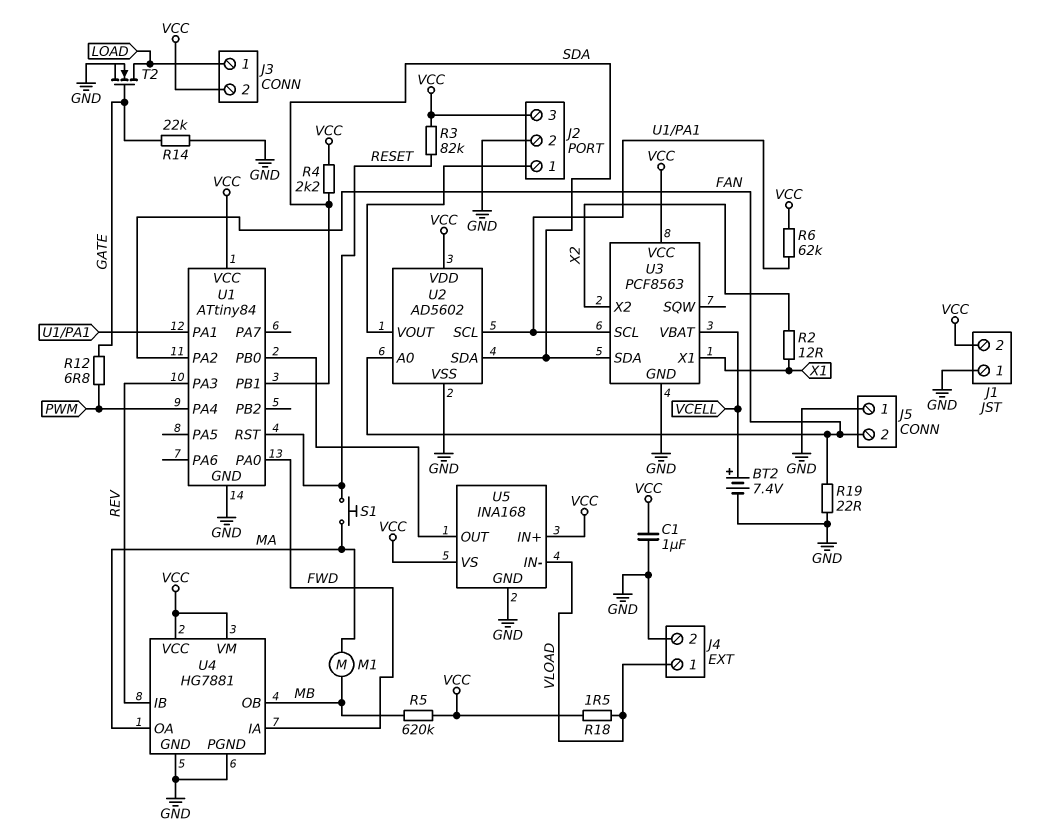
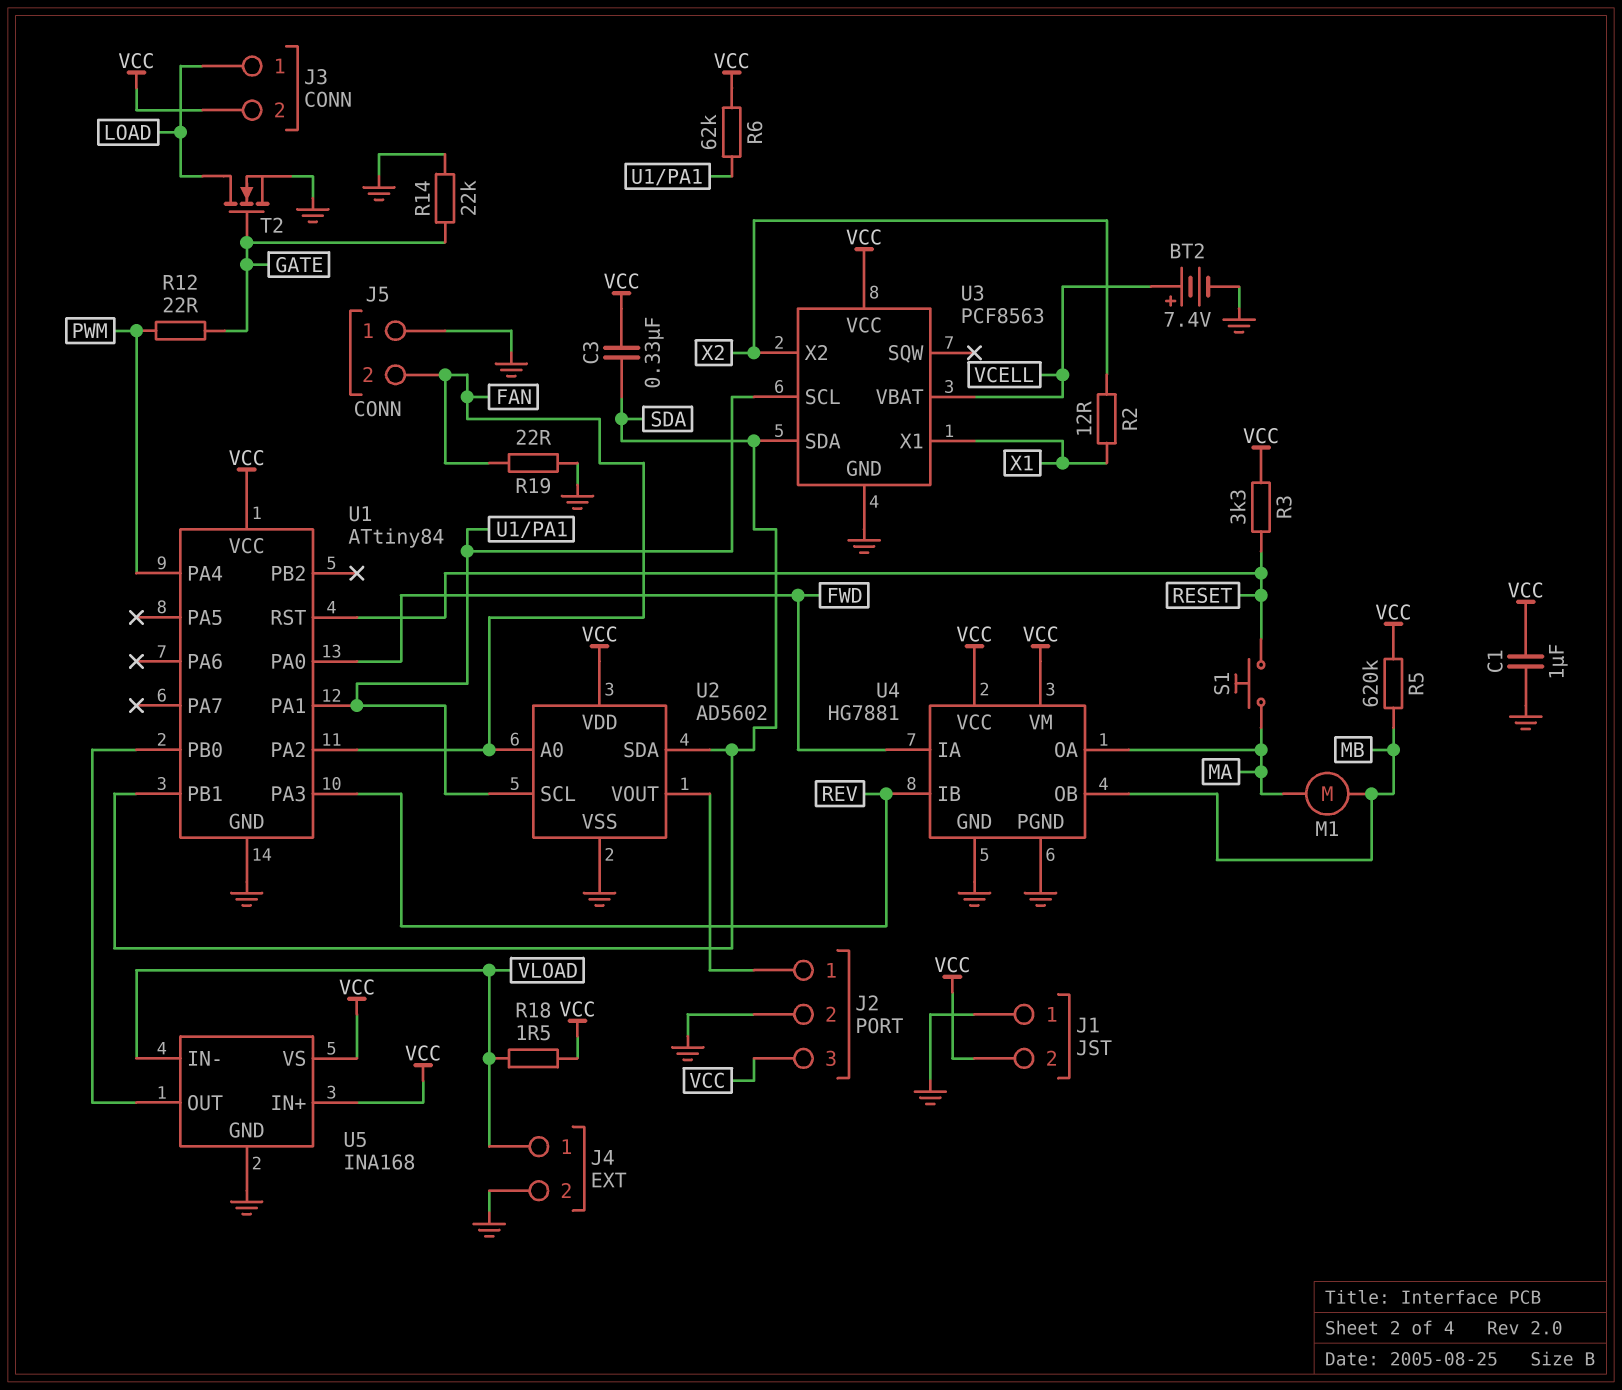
C3: none -> 330nF (SDA, VCC)
R3: 82k (RESET, VCC) -> 3.3k (RESET, VCC)
R4: 2.2k (SDA, VCC) -> none
R12: 6.8 (GATE, PWM) -> 22 (GATE, PWM)

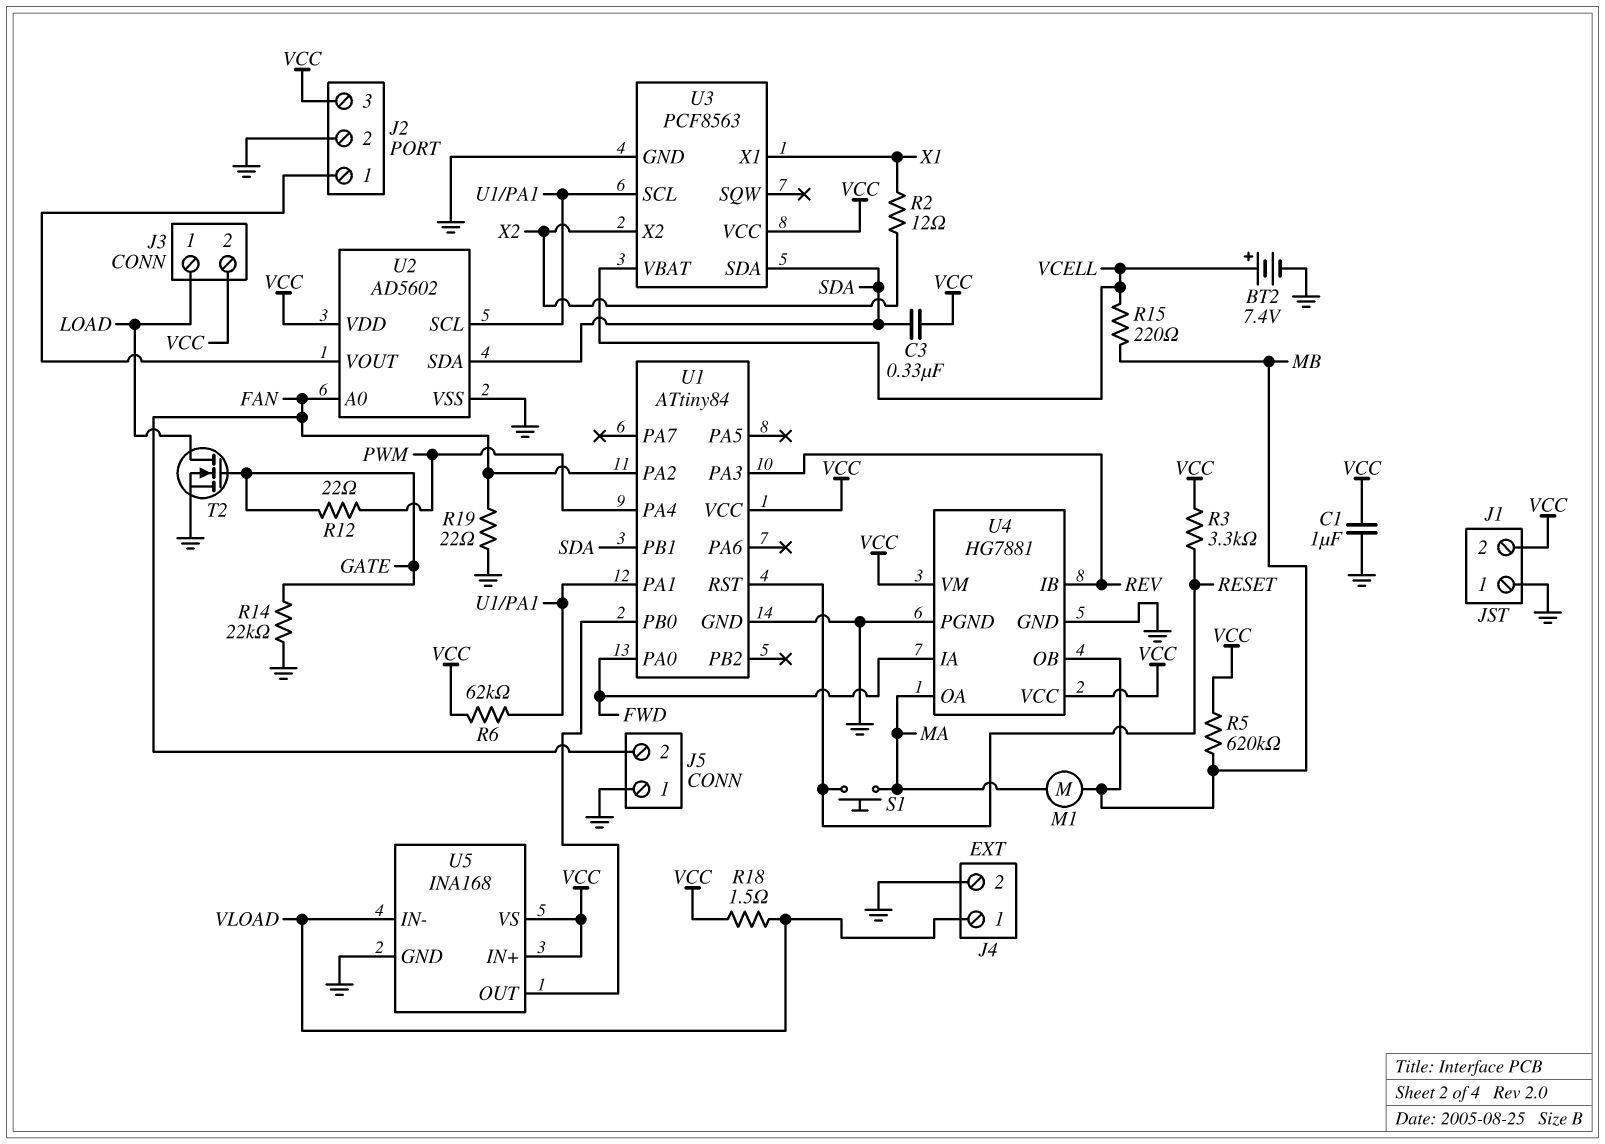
R15: none -> 220 (MB, VCELL)

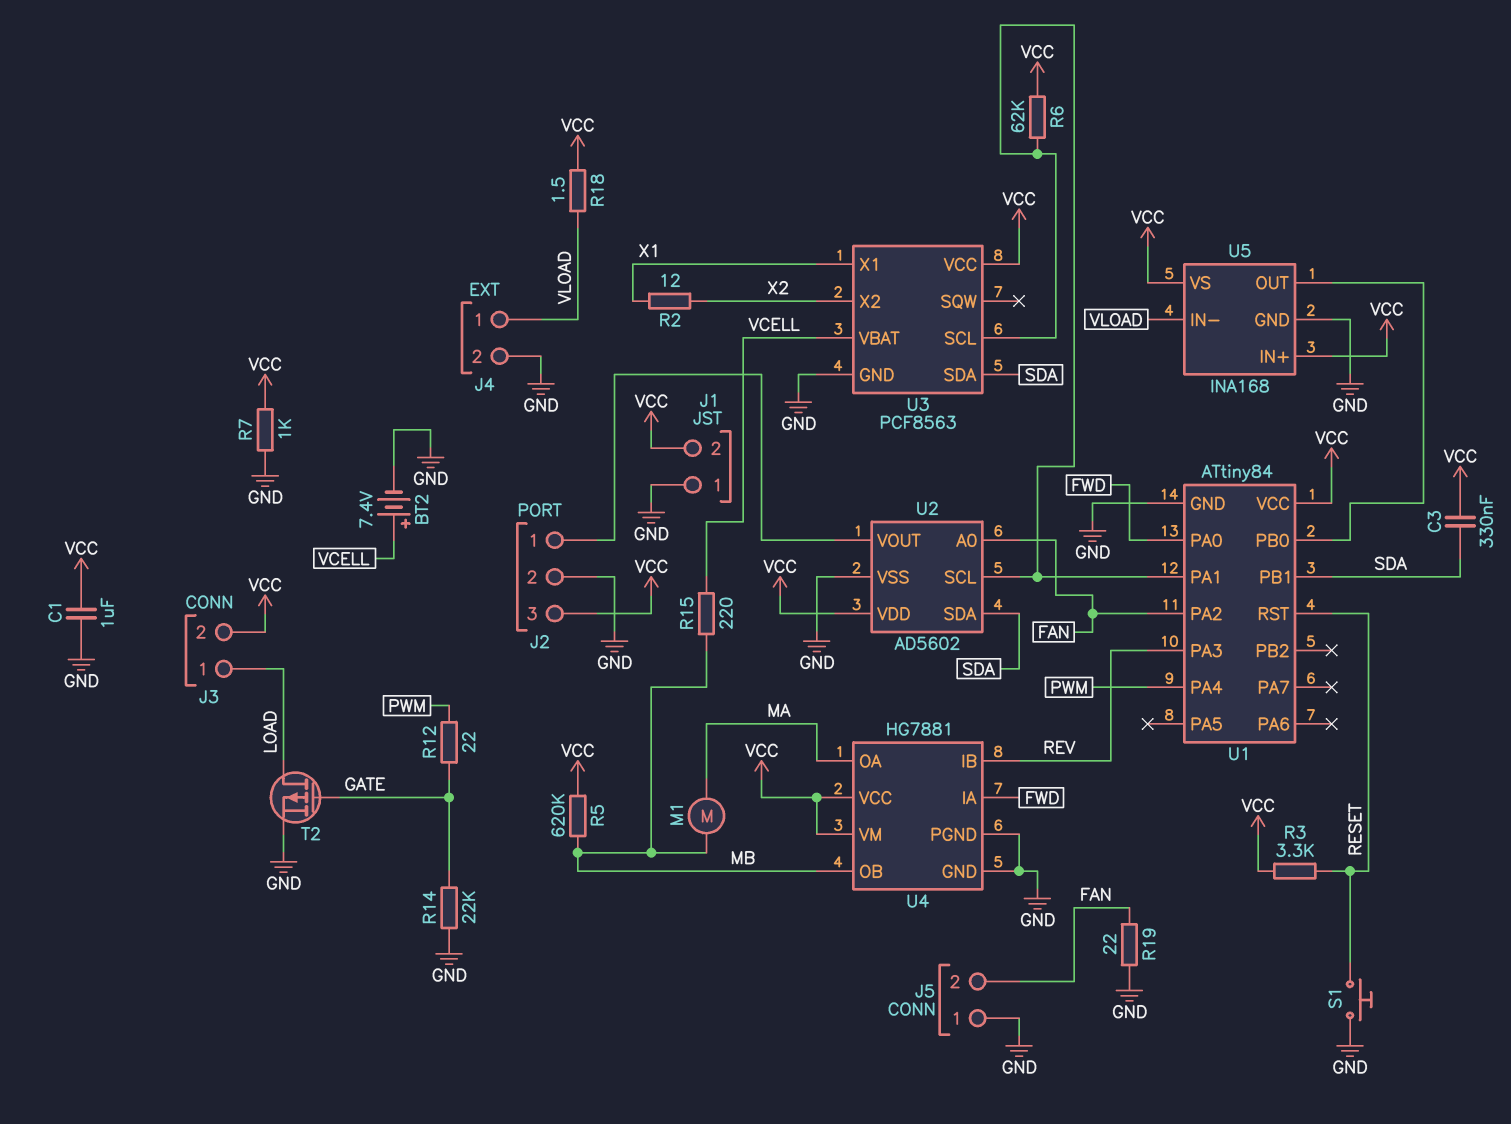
R7: none -> 1k (GND, VCC)
S1: button (MA, RESET) -> button (GND, RESET)
T2: NMOS (G GATE, D LOAD, S GND) -> PMOS (G GATE, D LOAD, S GND)

